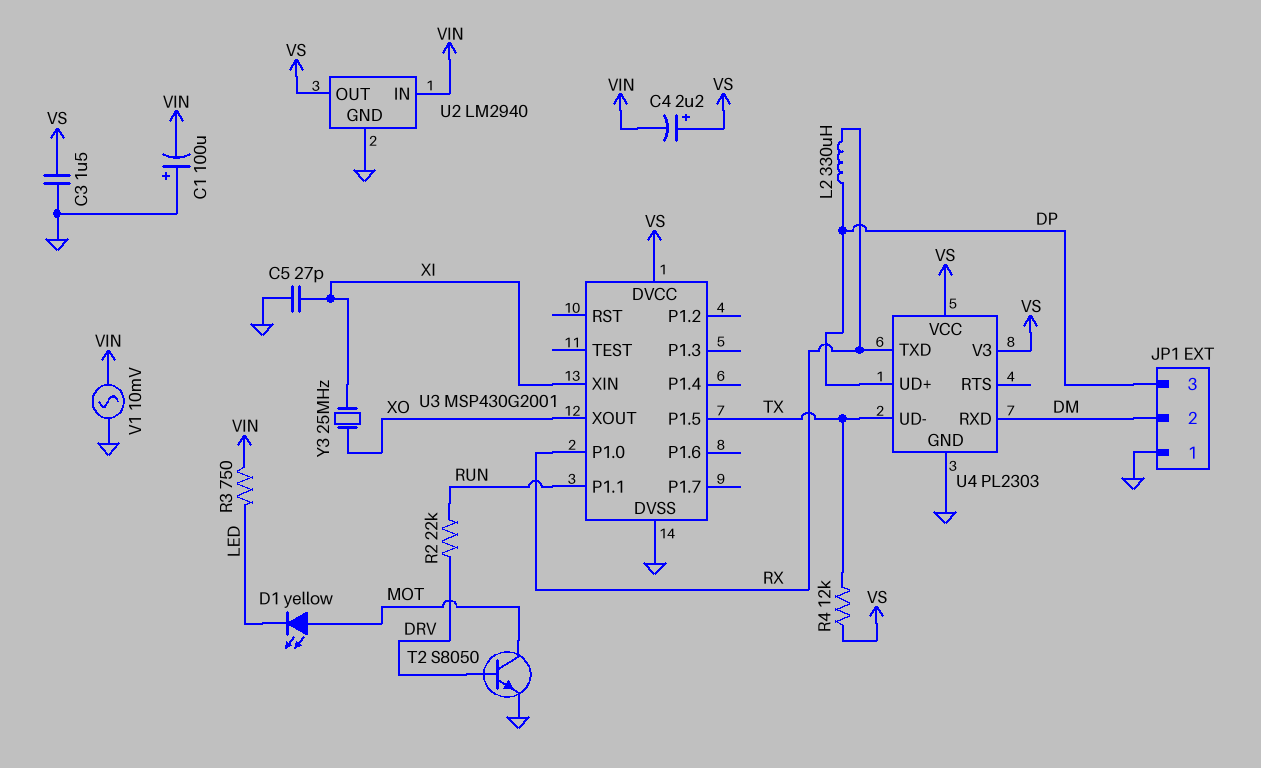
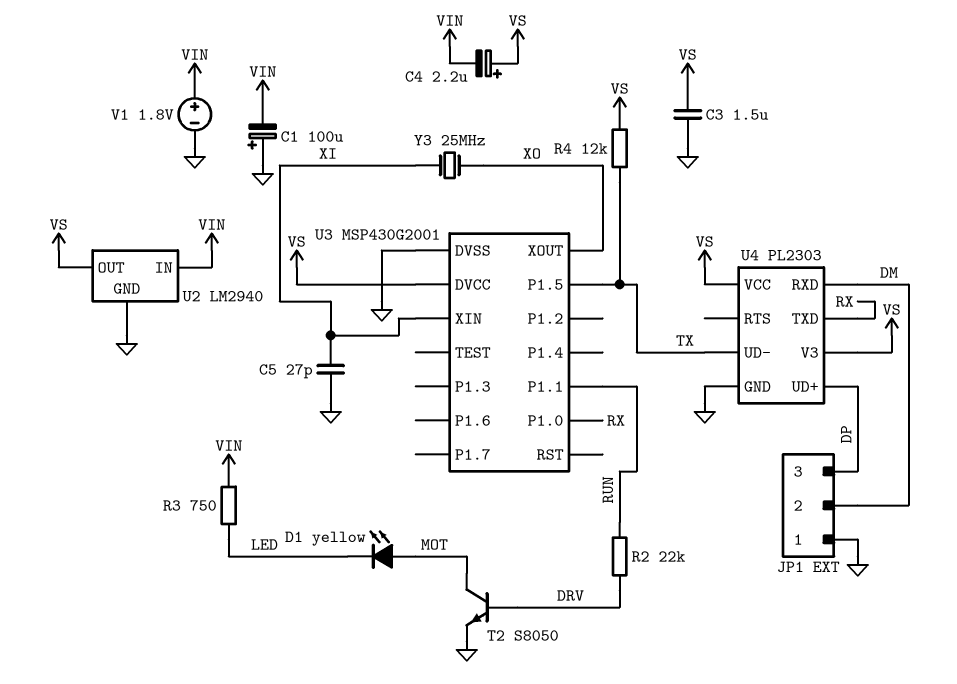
L2: 330uH (DP, RX) -> none
V1: AC 10mV (GND, VIN) -> 1.8V (plus VIN, minus GND)

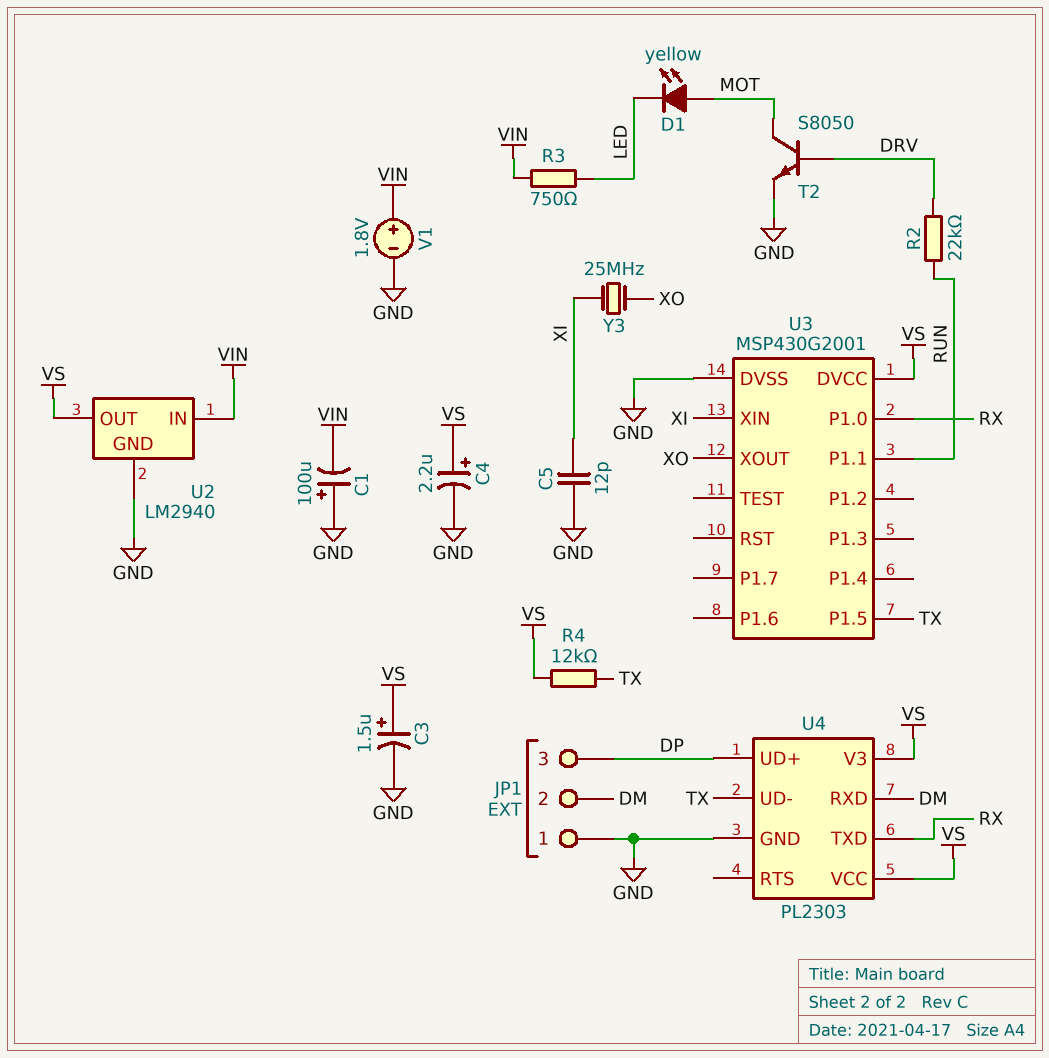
C3: 1.5uF (GND, VS) -> 1.5uF (plus VS, minus GND)
C4: 2.2uF (plus VS, minus VIN) -> 2.2uF (plus VS, minus GND)
C5: 27pF (GND, XI) -> 12pF (GND, XI)

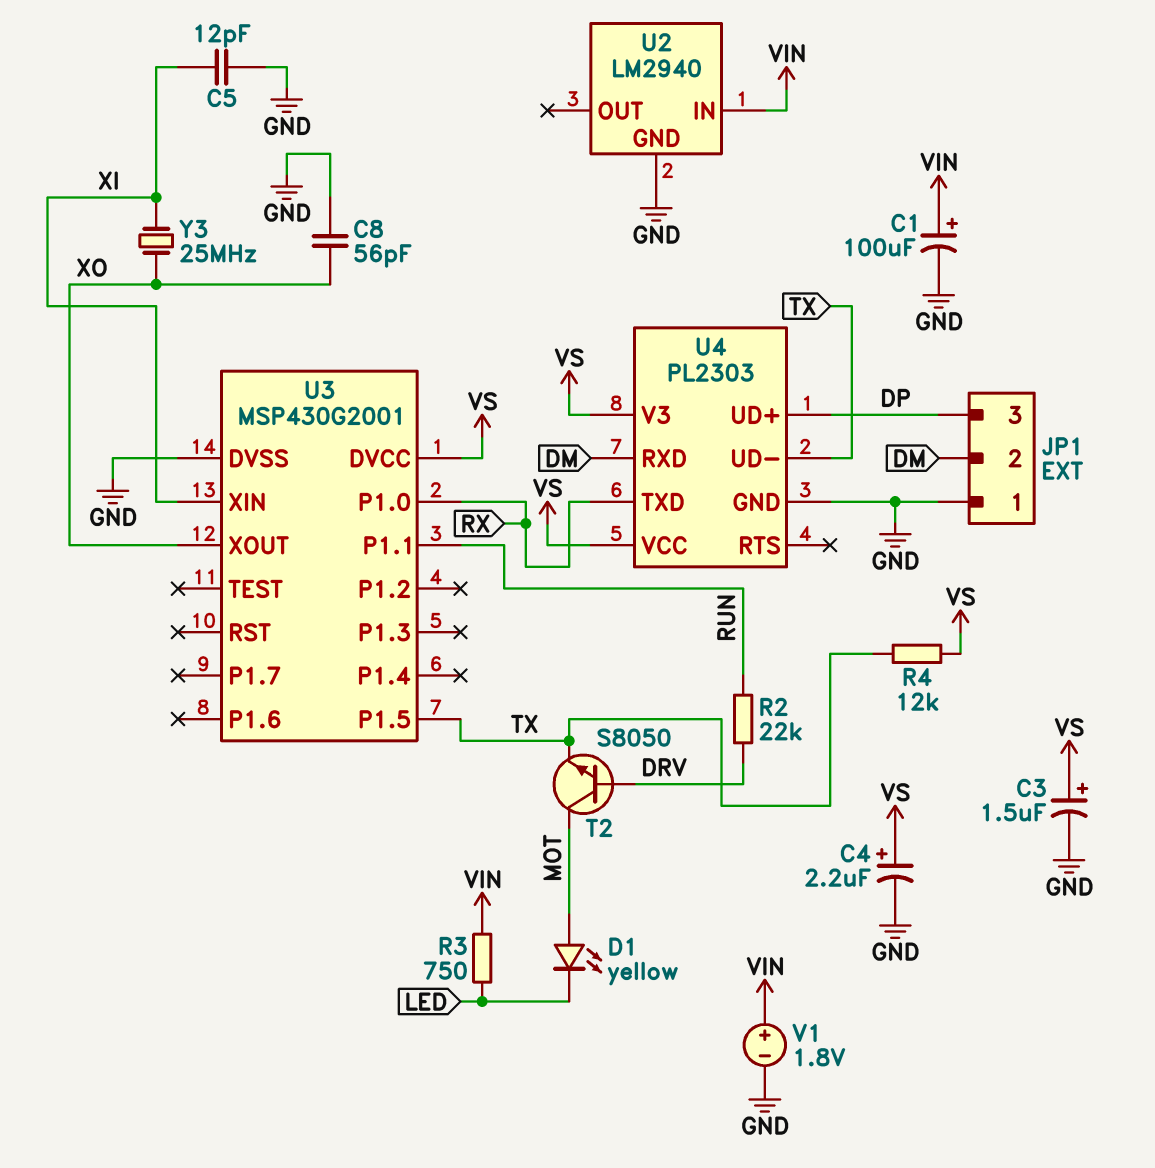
C1: 100uF (plus GND, minus VIN) -> 100uF (plus VIN, minus GND)
C8: none -> 56pF (GND, XO)
T2: NPN S8050 (B DRV, C MOT, E GND) -> NPN S8050 (B DRV, C MOT, E TX)
U2 pin OUT: VS -> none

